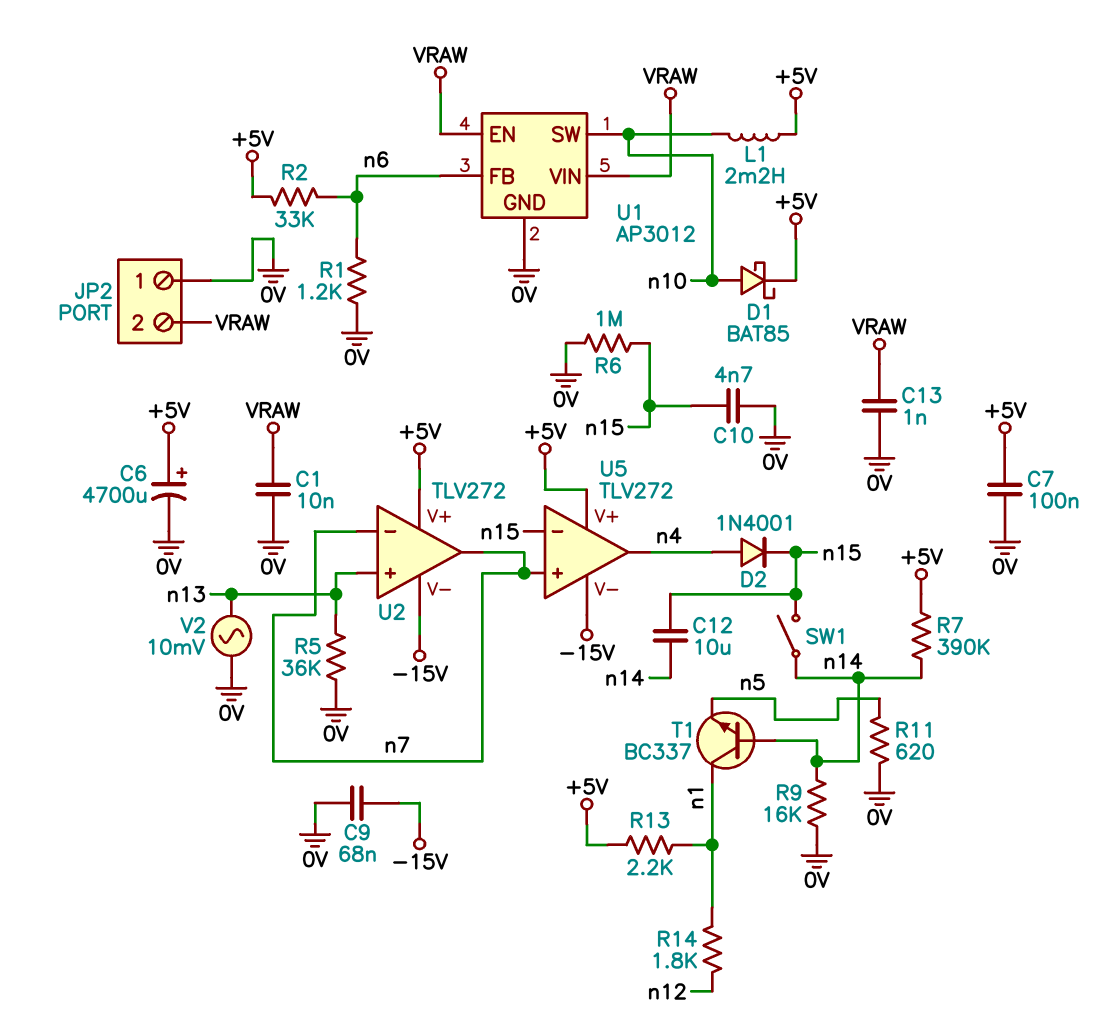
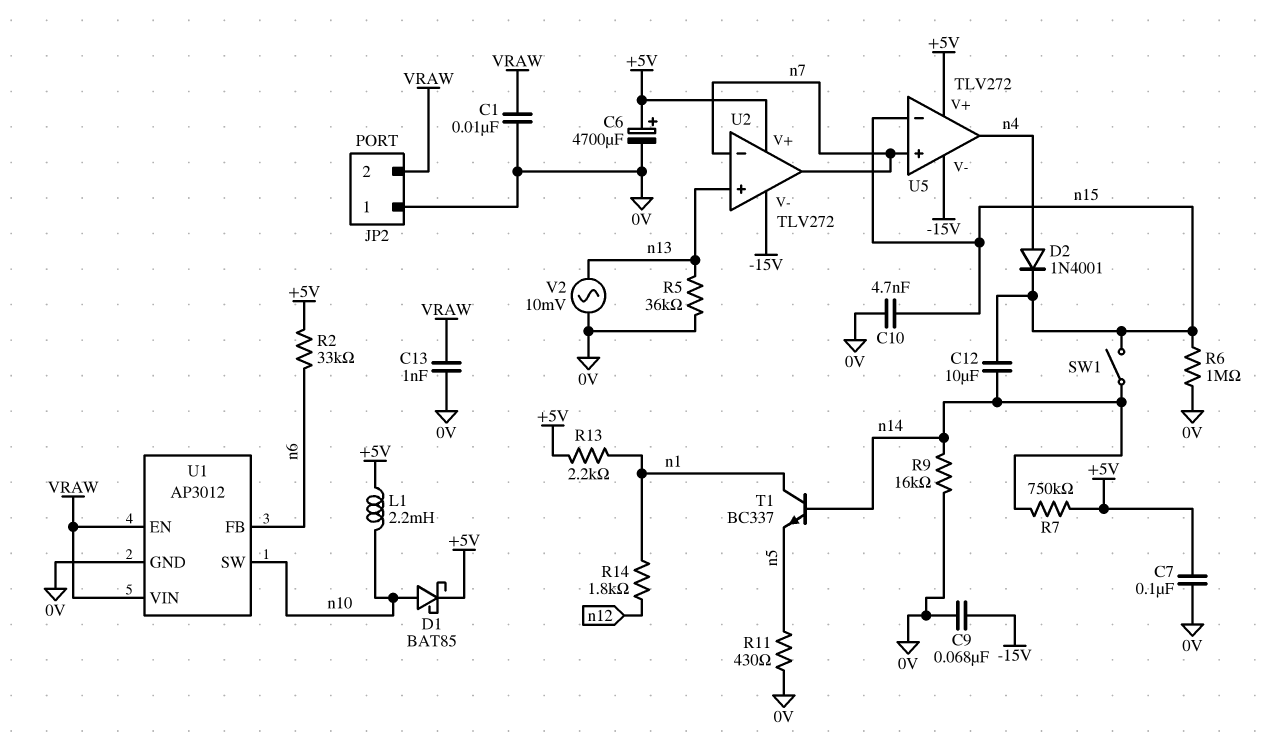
R1: 1.2k (0V, n6) -> none
R7: 390k (+5V, n14) -> 750k (+5V, n14)
R11: 620 (0V, n5) -> 430 (0V, n5)

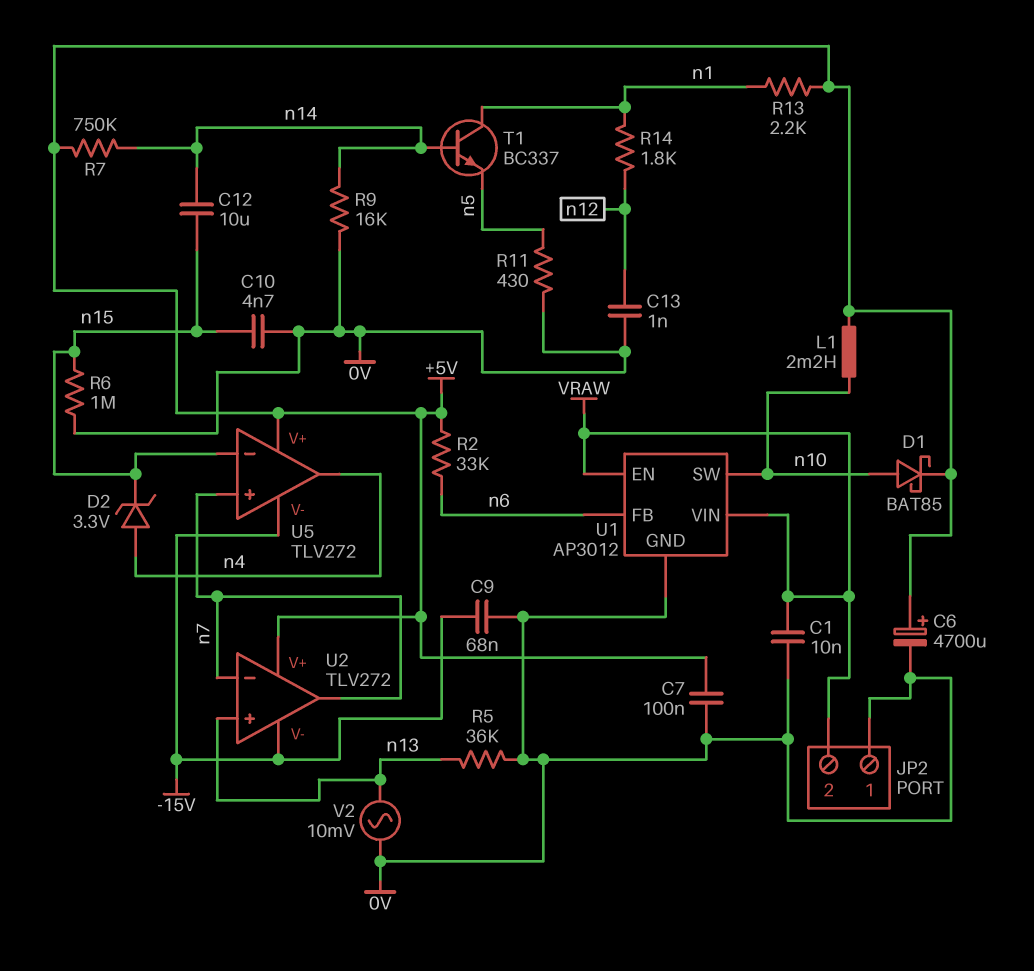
C13: 1nF (0V, VRAW) -> 1nF (0V, n12)
D2: diode 1N4001 (A n4, K n15) -> zener 3.3V (A n4, K n15)
SW1: switch (n14, n15) -> none

